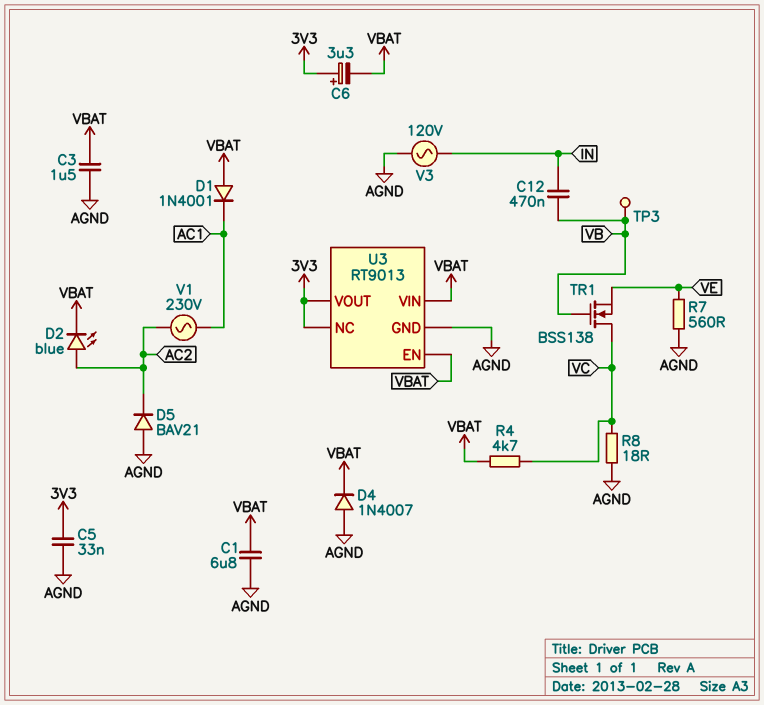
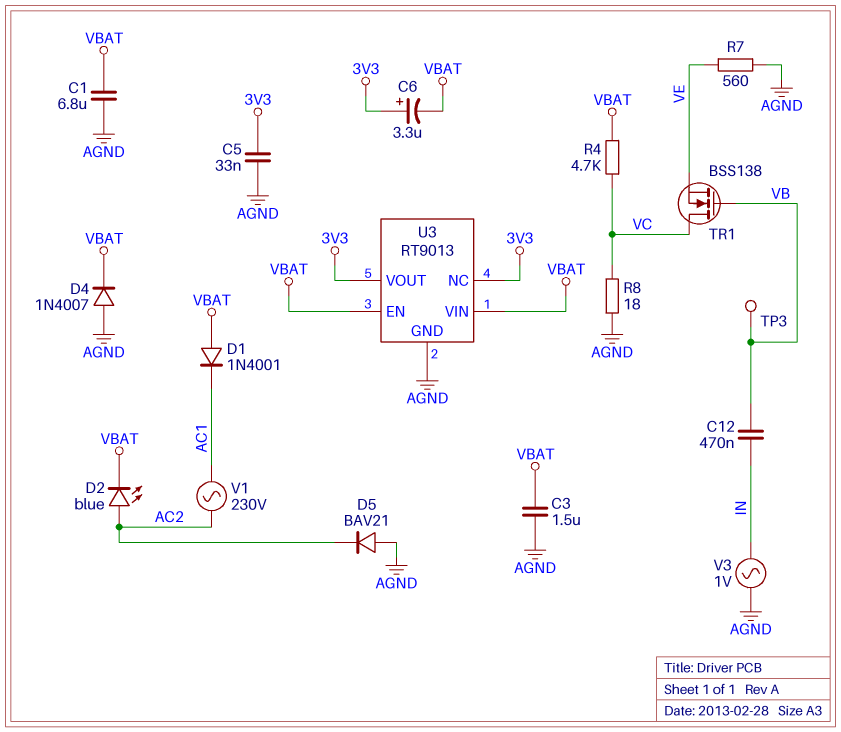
V3: AC 120V (AGND, IN) -> AC 1V (AGND, IN)

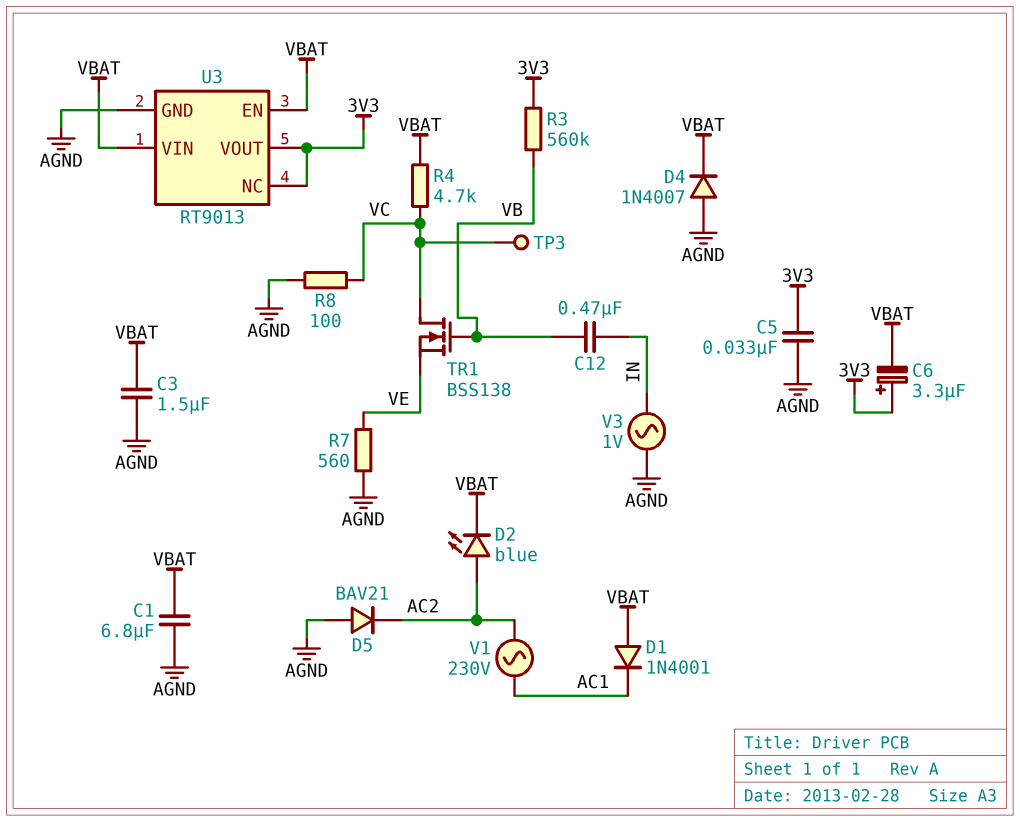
R3: none -> 560k (3V3, VB)
R8: 18 (AGND, VC) -> 100 (AGND, VC)
TP3: test point (VB) -> test point (VC)

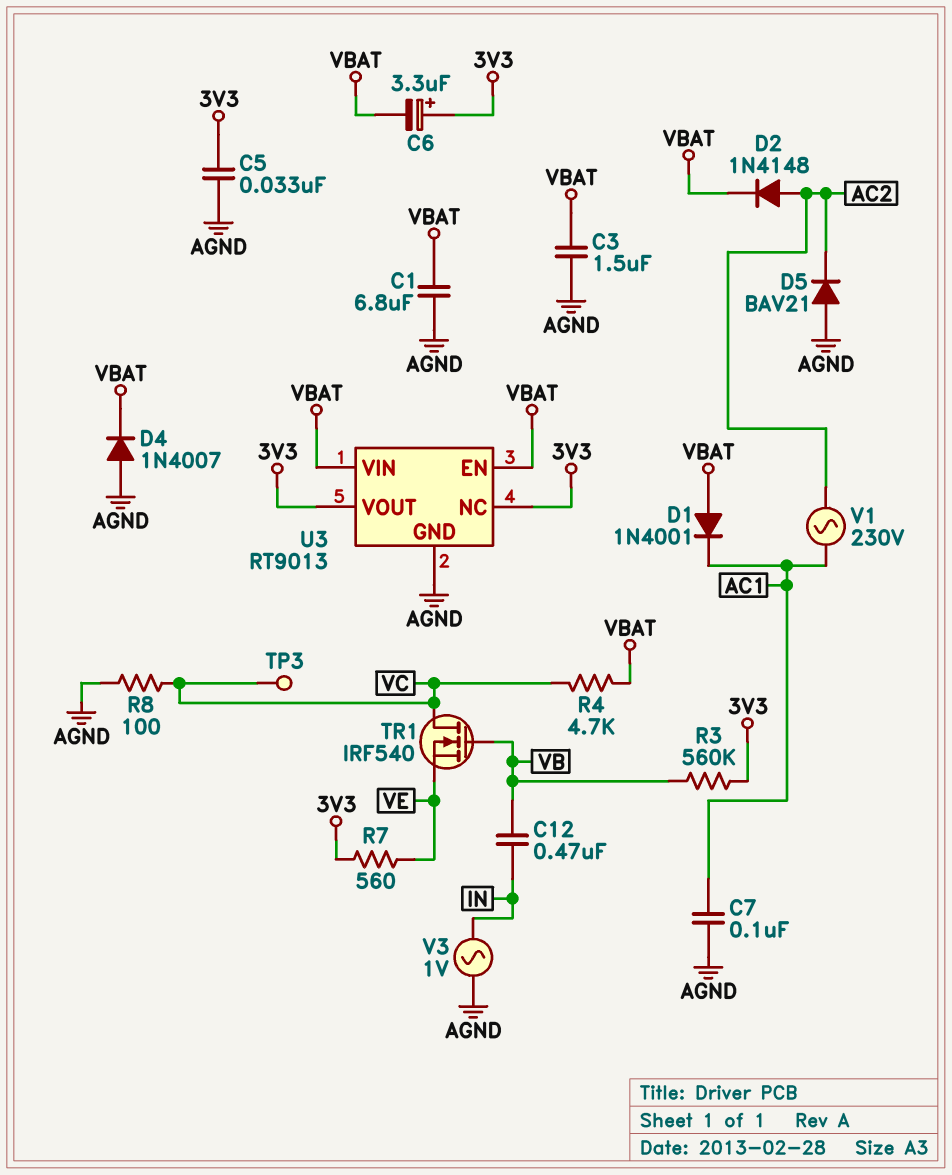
C7: none -> 100nF (AC1, AGND)
D2: LED blue (A AC2, K VBAT) -> diode 1N4148 (A AC2, K VBAT)
R7: 560 (AGND, VE) -> 560 (3V3, VE)
TR1: NMOS BSS138 (G VB, D VC, S VE) -> NMOS IRF540 (G VB, D VC, S VE)

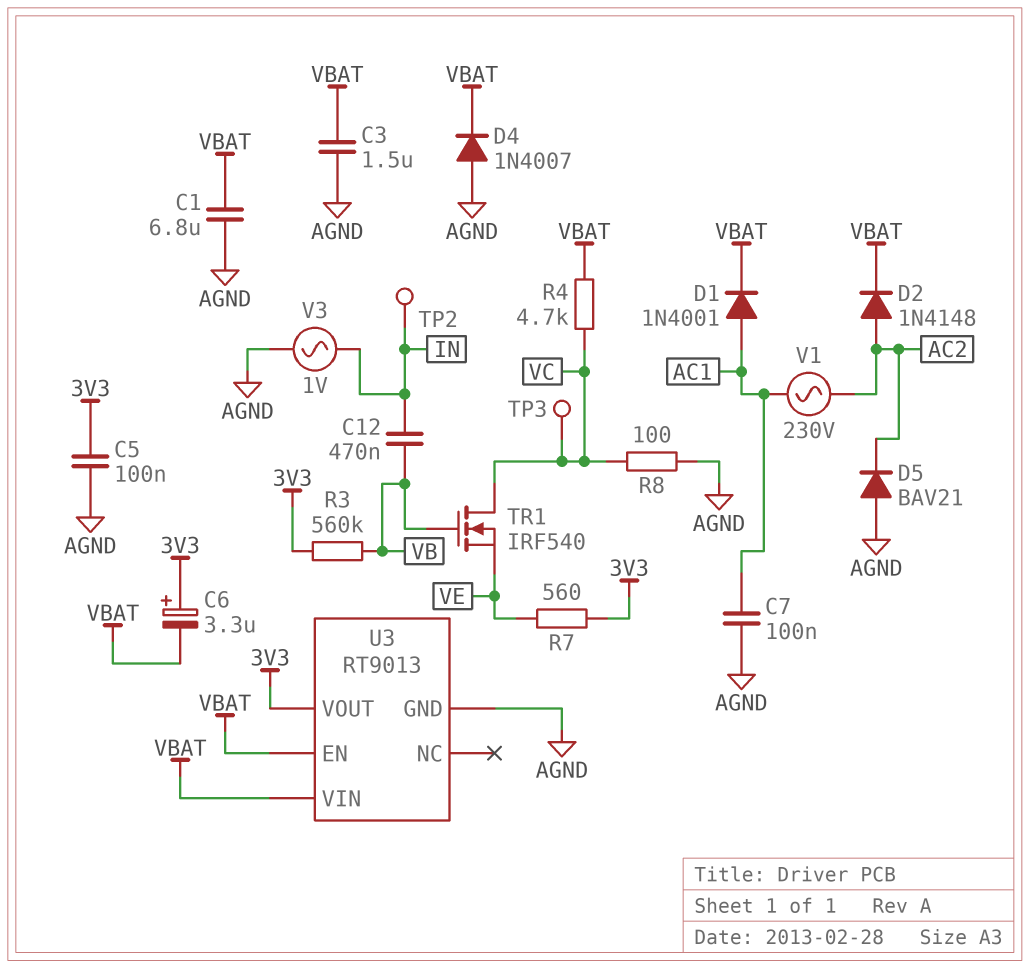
C5: 33nF (3V3, AGND) -> 100nF (3V3, AGND)
D1: diode 1N4001 (A VBAT, K AC1) -> diode 1N4001 (A AC1, K VBAT)
TP2: none -> test point (IN)
U3 pin NC: 3V3 -> none

